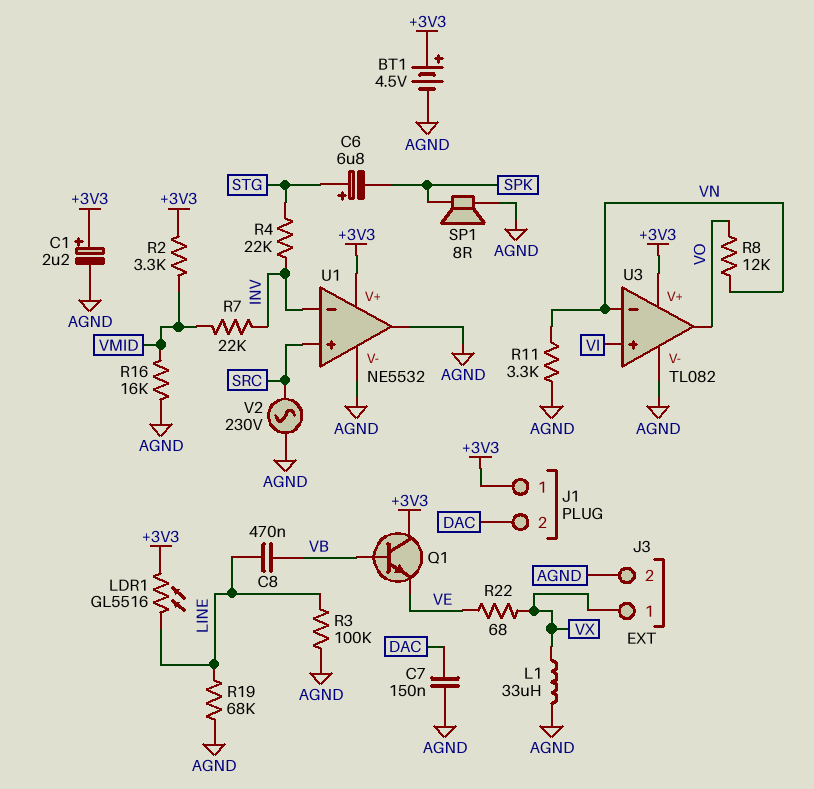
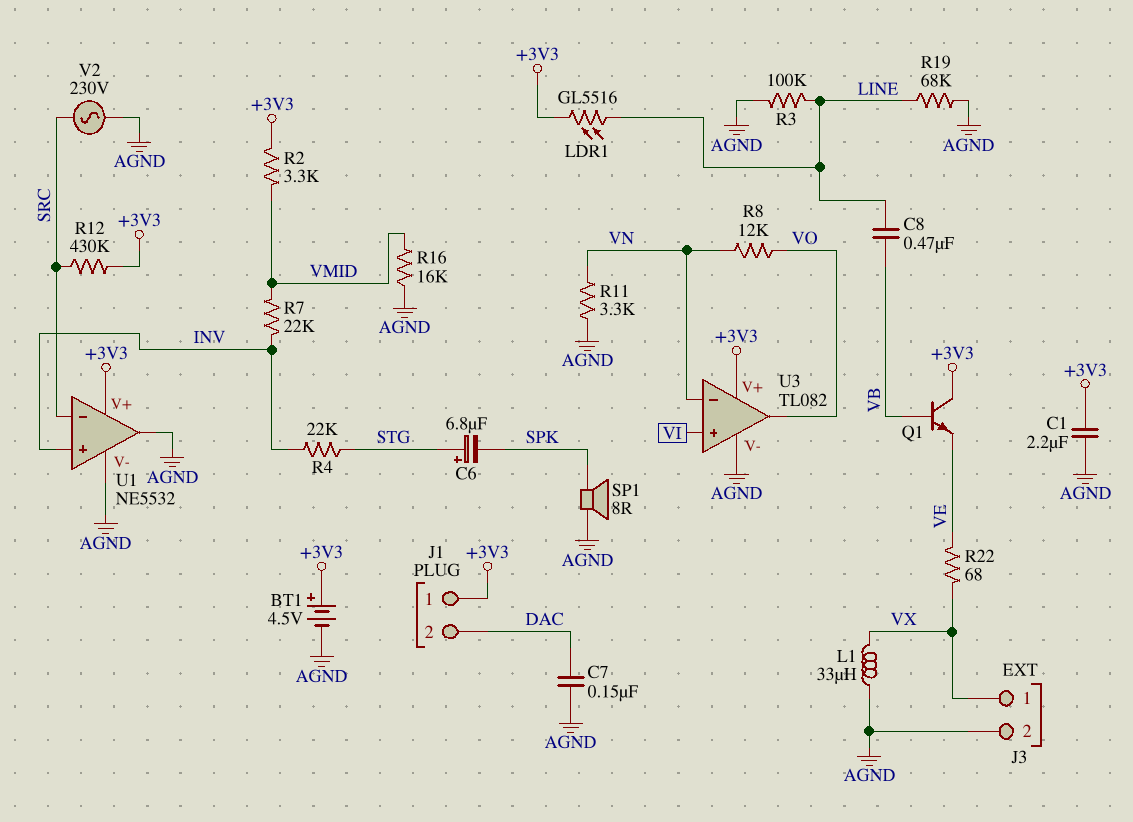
C1: 2.2uF (plus +3V3, minus AGND) -> 2.2uF (+3V3, AGND)
R12: none -> 430k (+3V3, SRC)
U1 pin in+: SRC -> INV
U1 pin in-: INV -> SRC

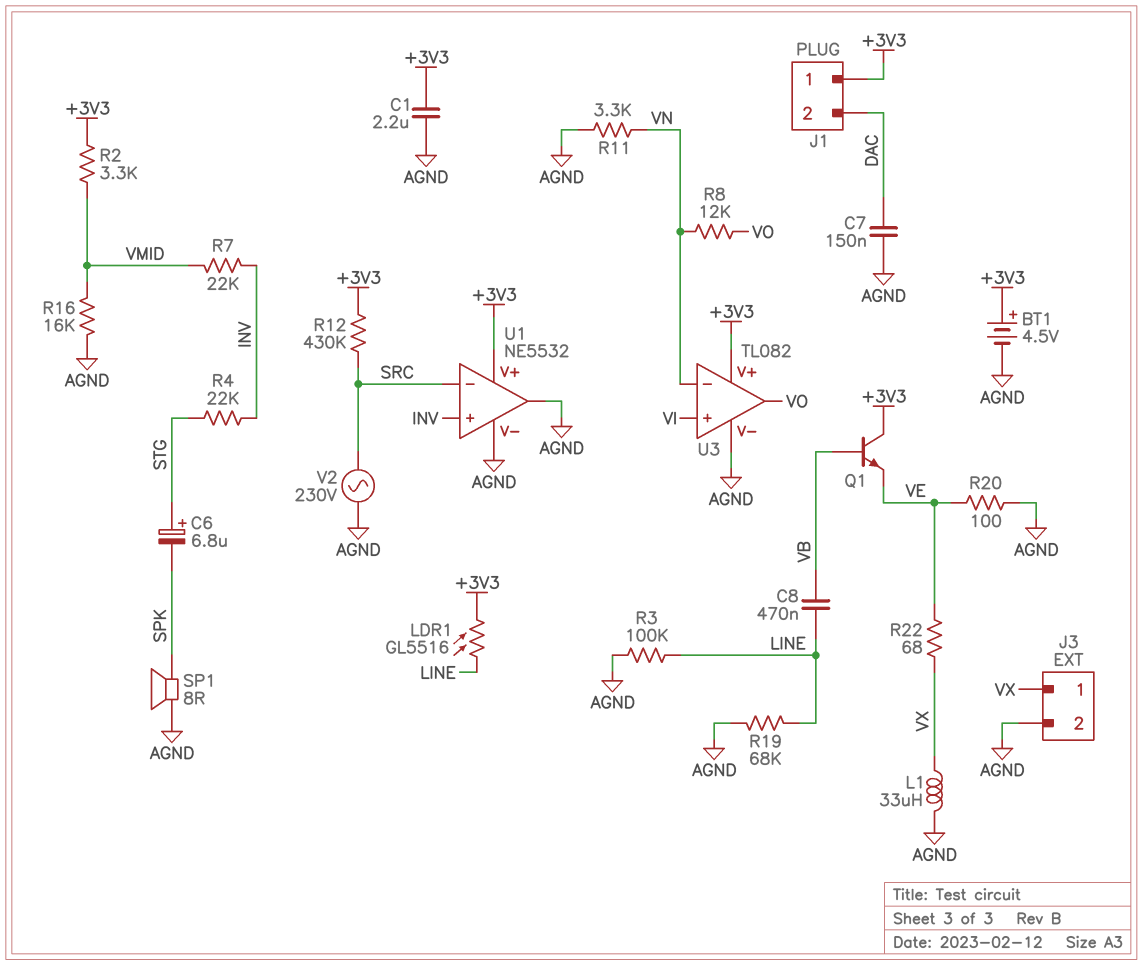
R20: none -> 100 (AGND, VE)

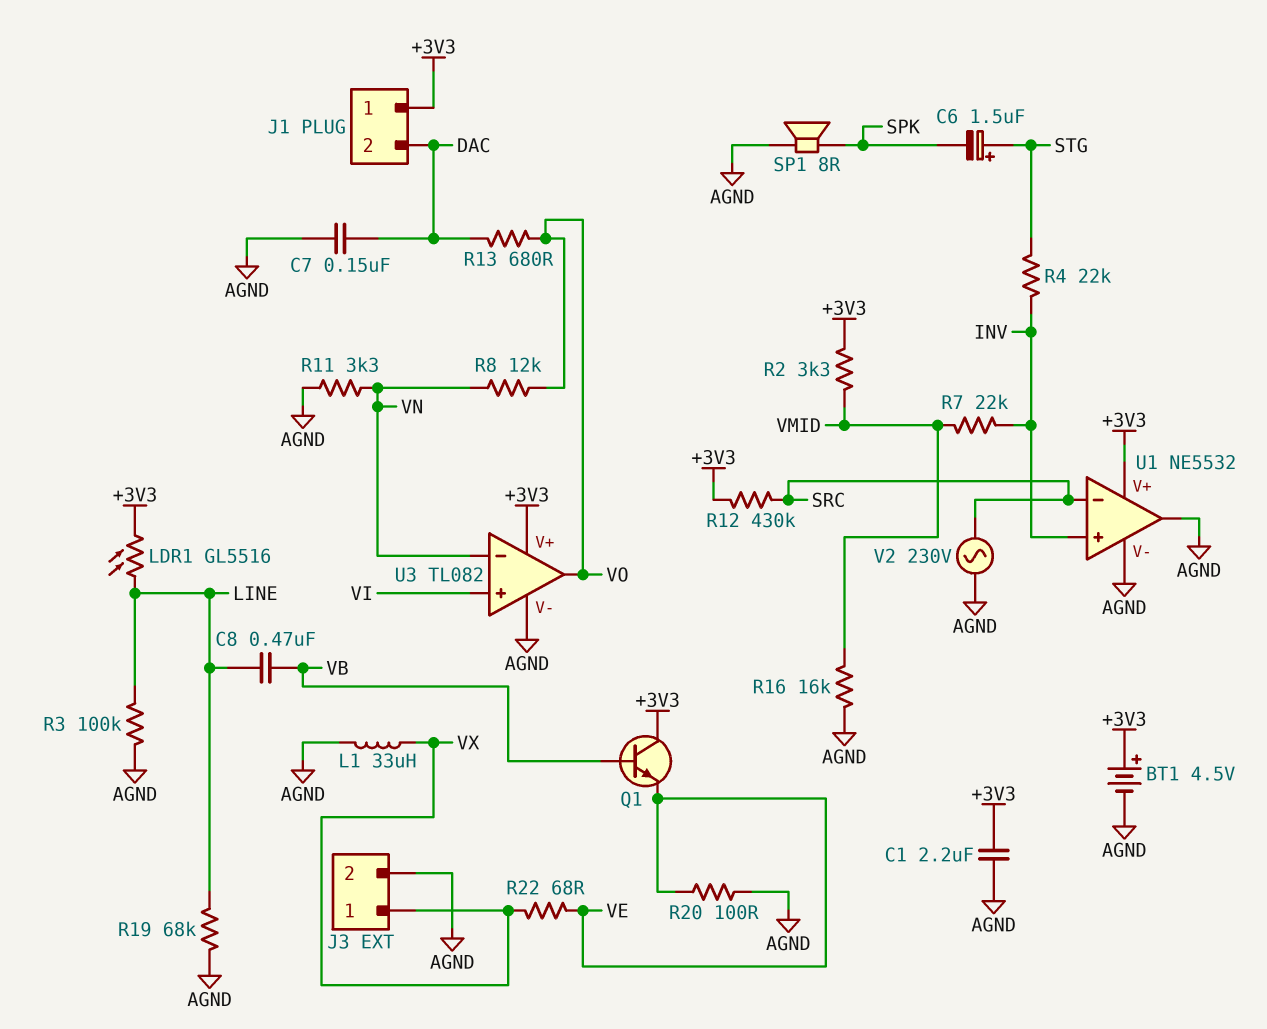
C6: 6.8uF (plus STG, minus SPK) -> 1.5uF (plus STG, minus SPK)
R13: none -> 680 (DAC, VO)

